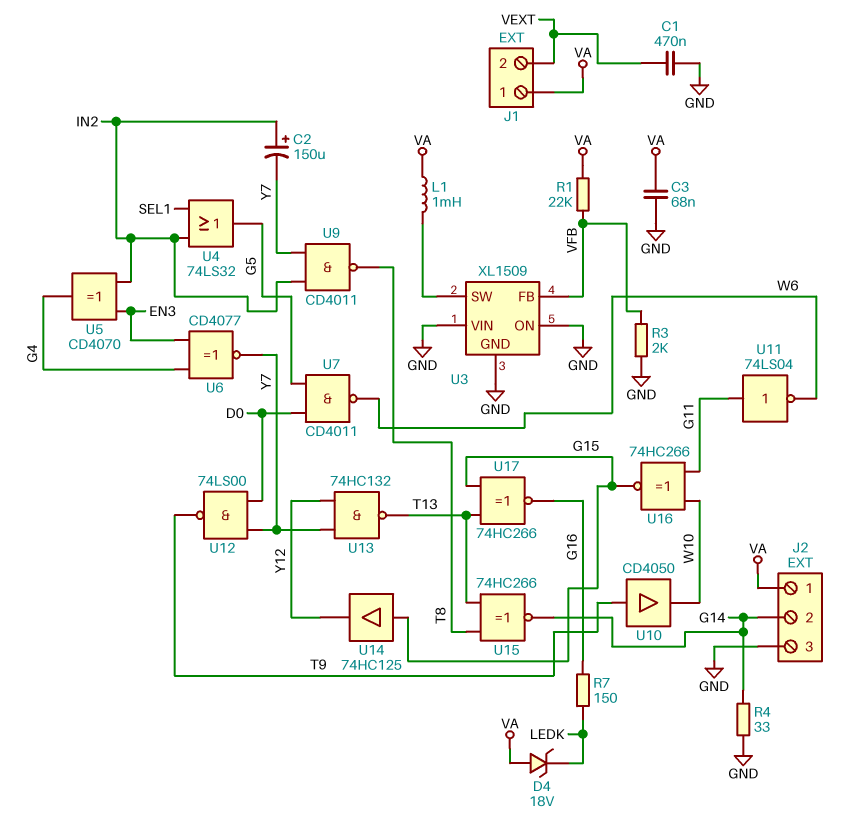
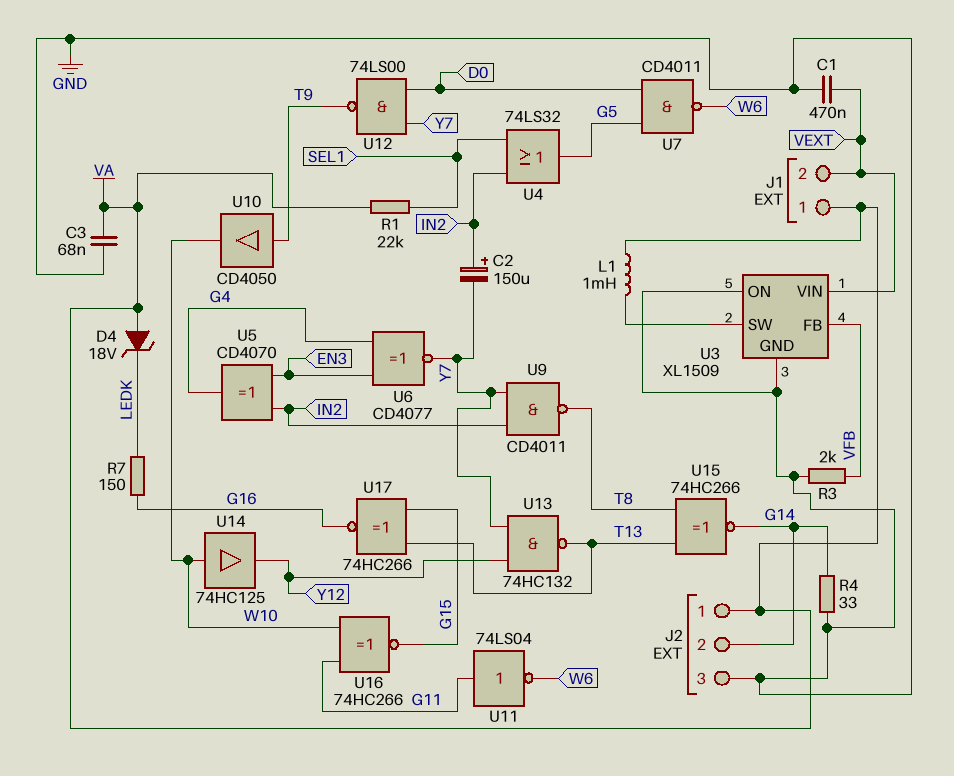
R1: 22k (VA, VFB) -> 22k (SEL1, VA)
U3 pin VIN: GND -> VEXT
U14: buffer 74HC125 (in G15, out Y12) -> buffer 74HC125 (in W10, out Y12)

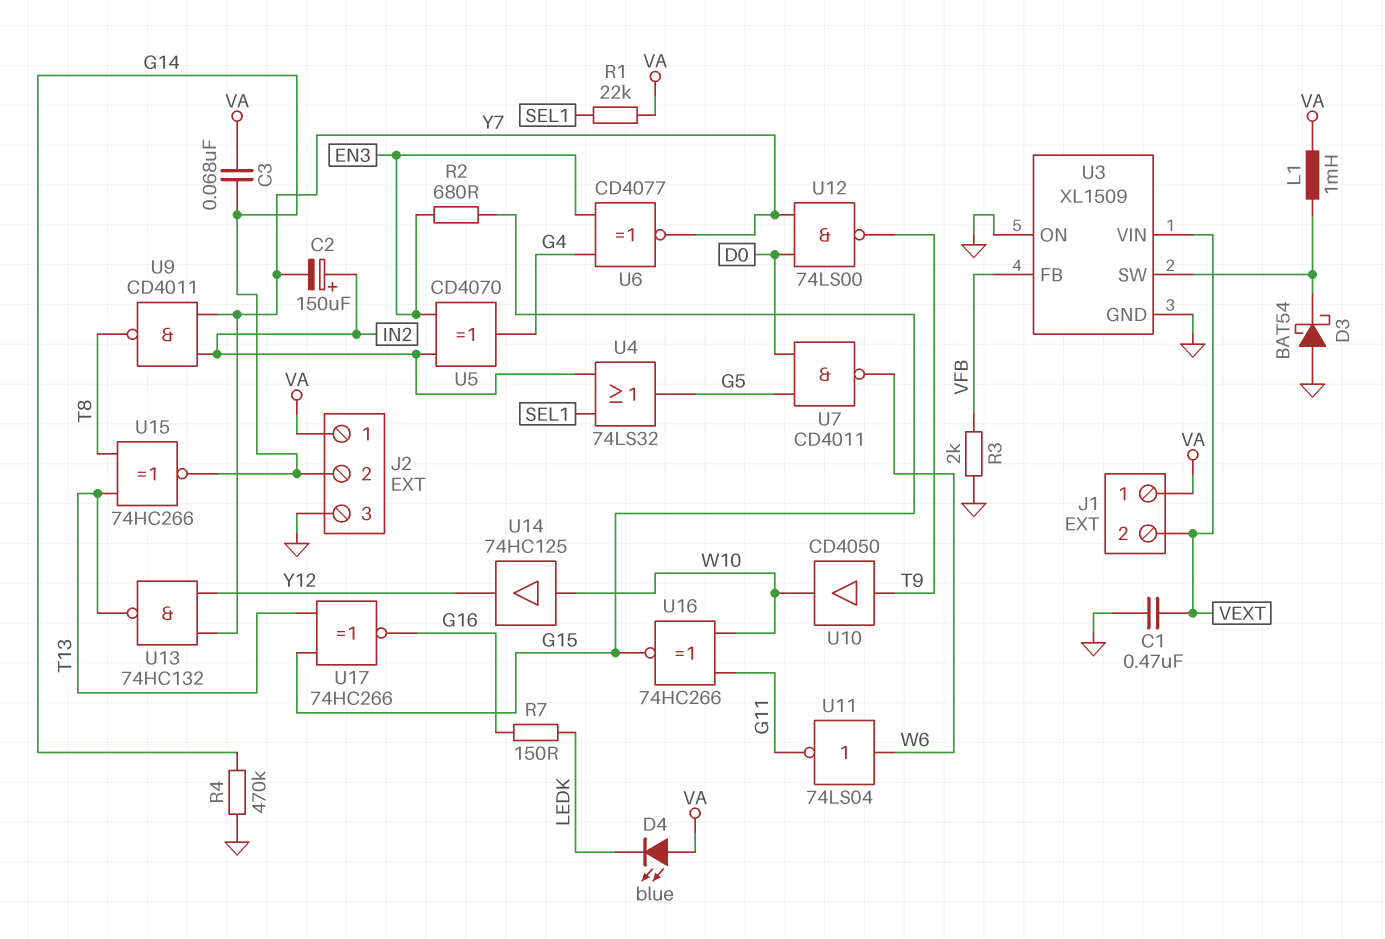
C3: 68nF (GND, VA) -> 68nF (G14, VA)
D3: none -> schottky BAT54 (A GND, K U3/SW)
D4: zener 18V (A VA, K LEDK) -> LED blue (A VA, K LEDK)
R2: none -> 680 (EN3, G15)
R4: 33 (G14, GND) -> 470k (G14, GND)
U11: NOT 74LS04 (in G11, out W6) -> NOT 74LS04 (in W6, out G11)

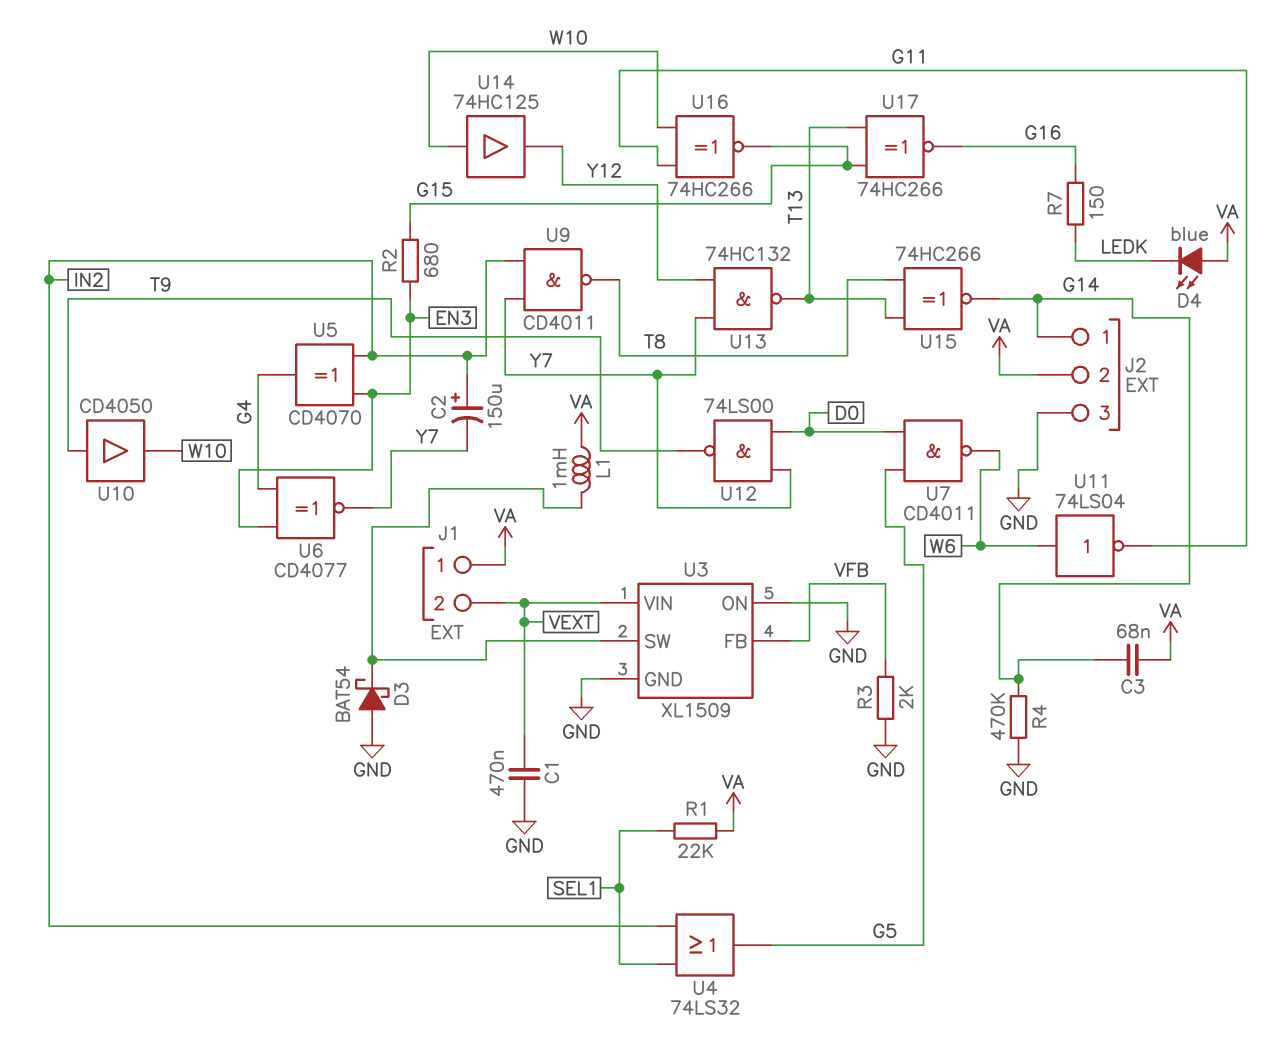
J2 pin 1: VA -> G14
J2 pin 2: G14 -> VA

